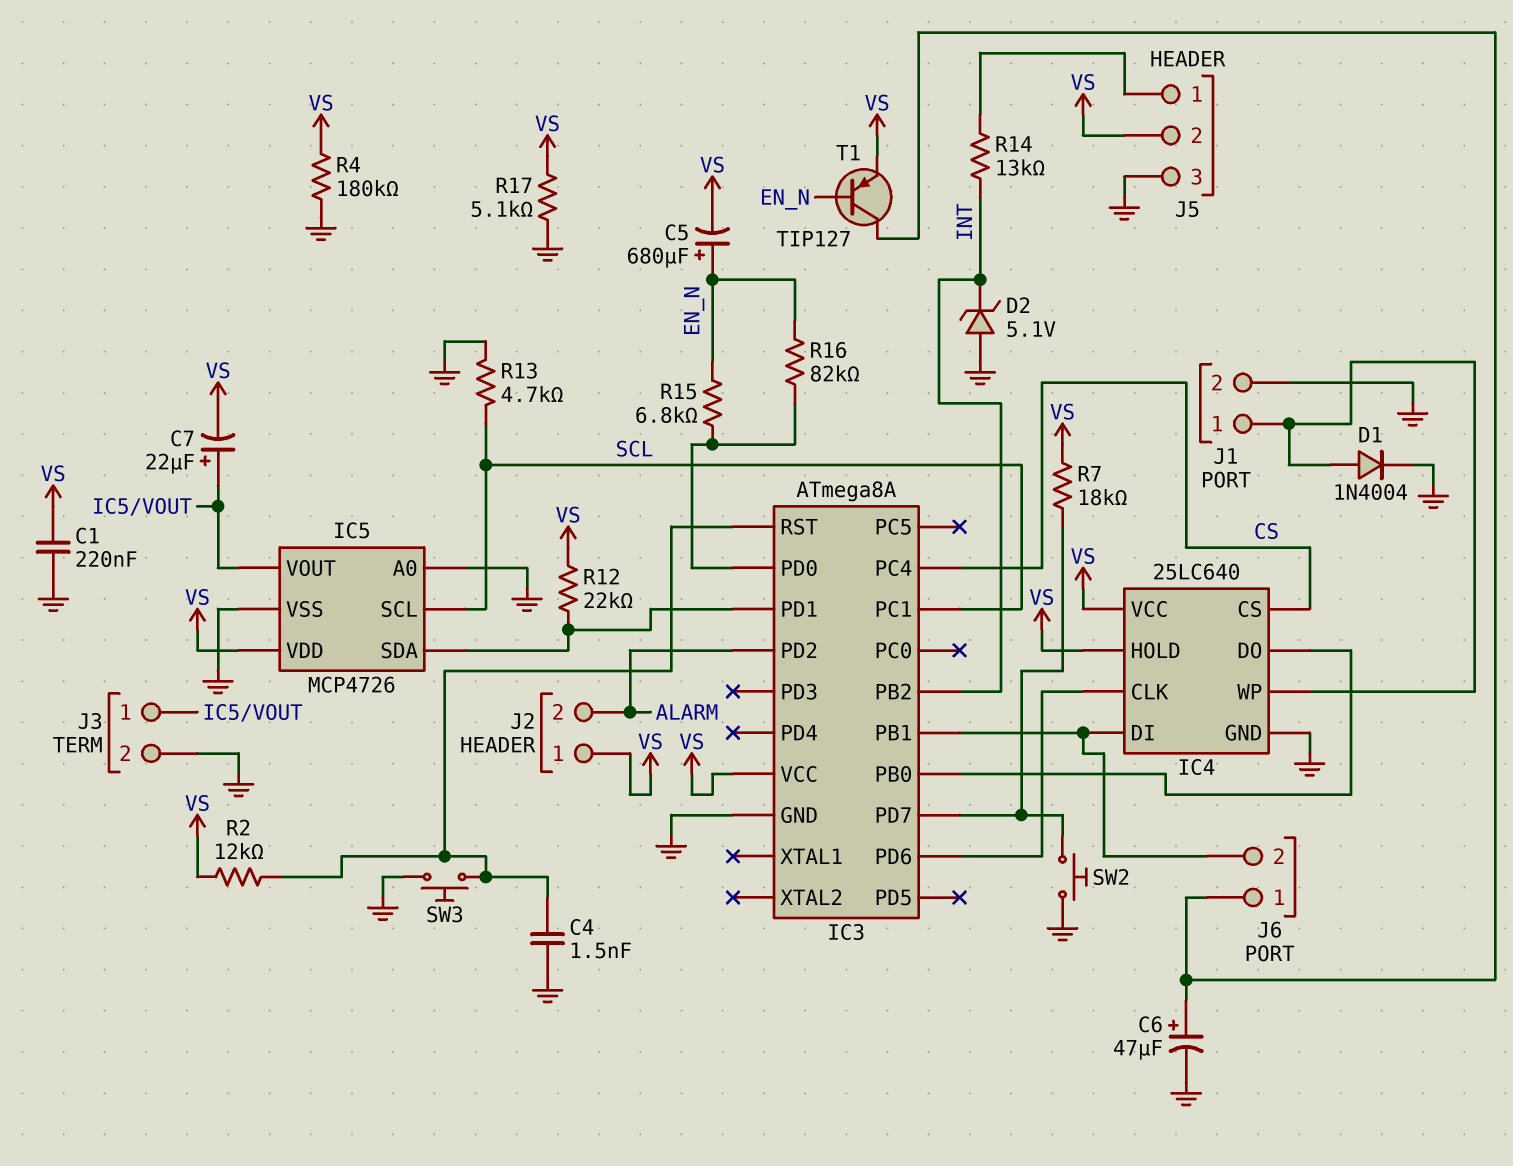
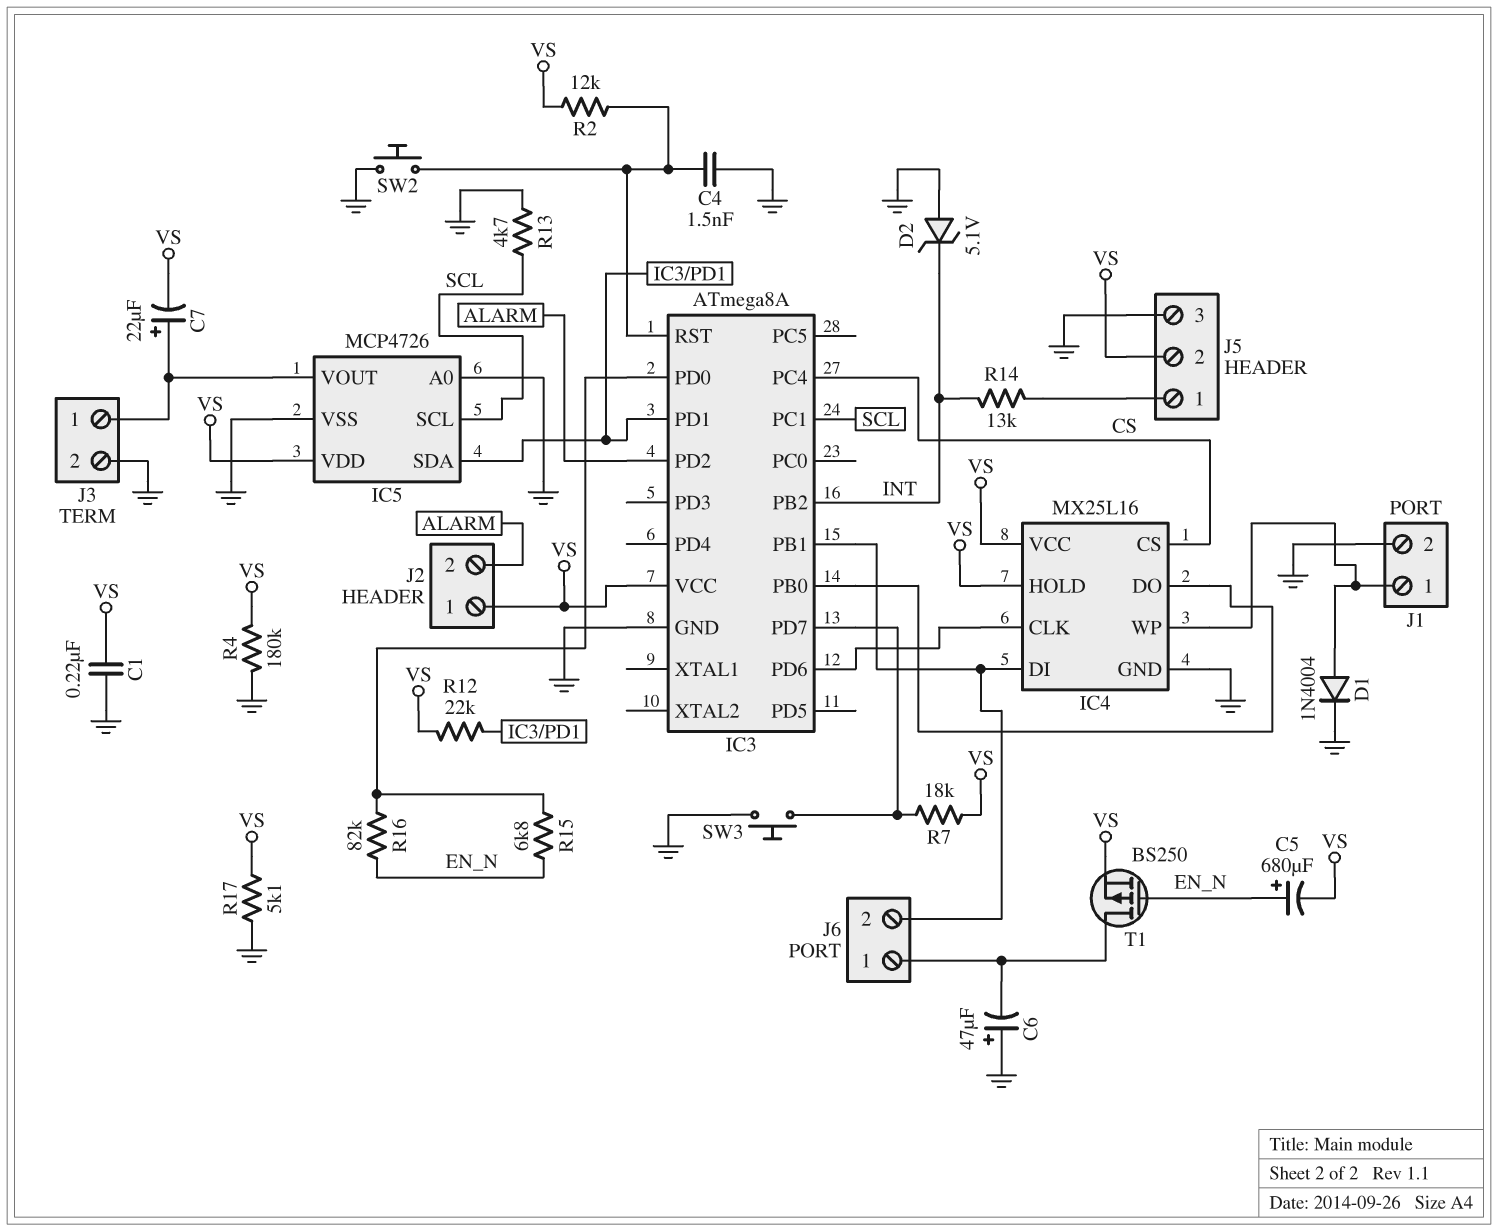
C6: 47uF (plus J6/1, minus GND) -> 47uF (plus GND, minus J6/1)
IC4: 25LC640 -> MX25L16
SW2: button (GND, IC3/PD7) -> button (GND, IC3/RST)
SW3: button (GND, IC3/RST) -> button (GND, IC3/PD7)
T1: PNP TIP127 (B EN_N, C J6/1, E VS) -> PMOS BS250 (G EN_N, D J6/1, S VS)

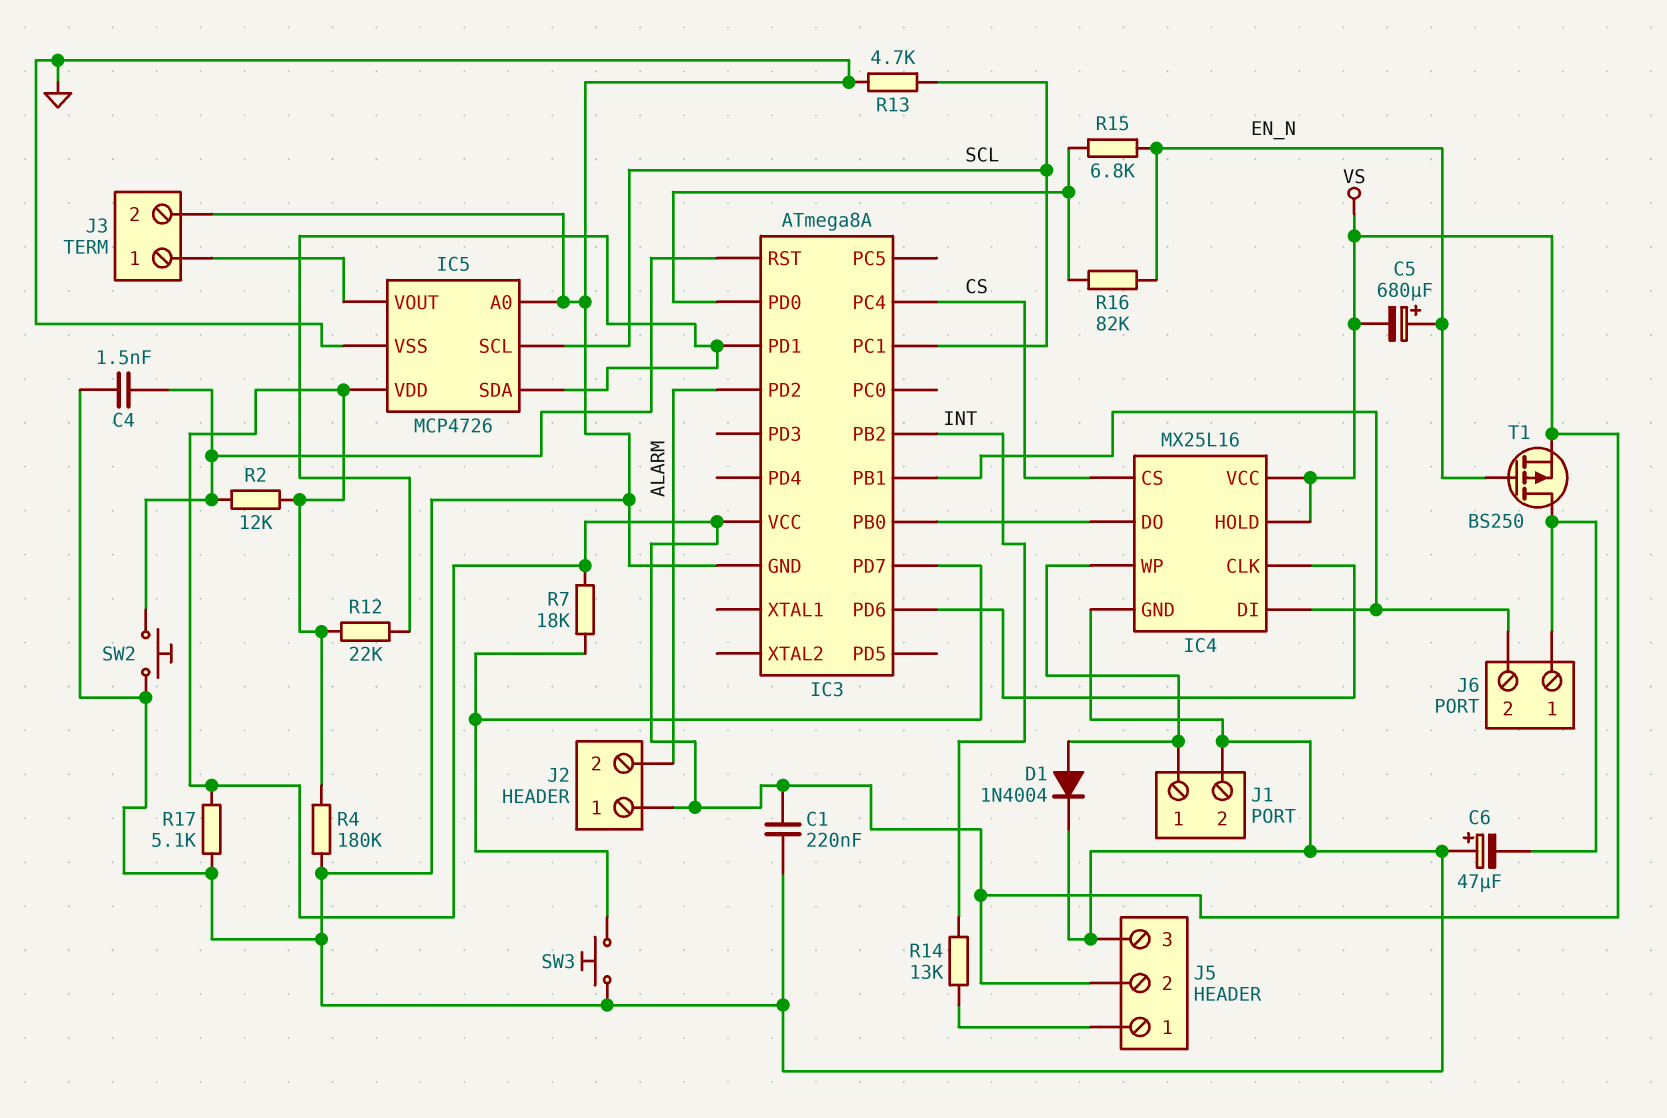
C7: 22uF (plus IC5/VOUT, minus VS) -> none
D2: zener 5.1V (A GND, K INT) -> none

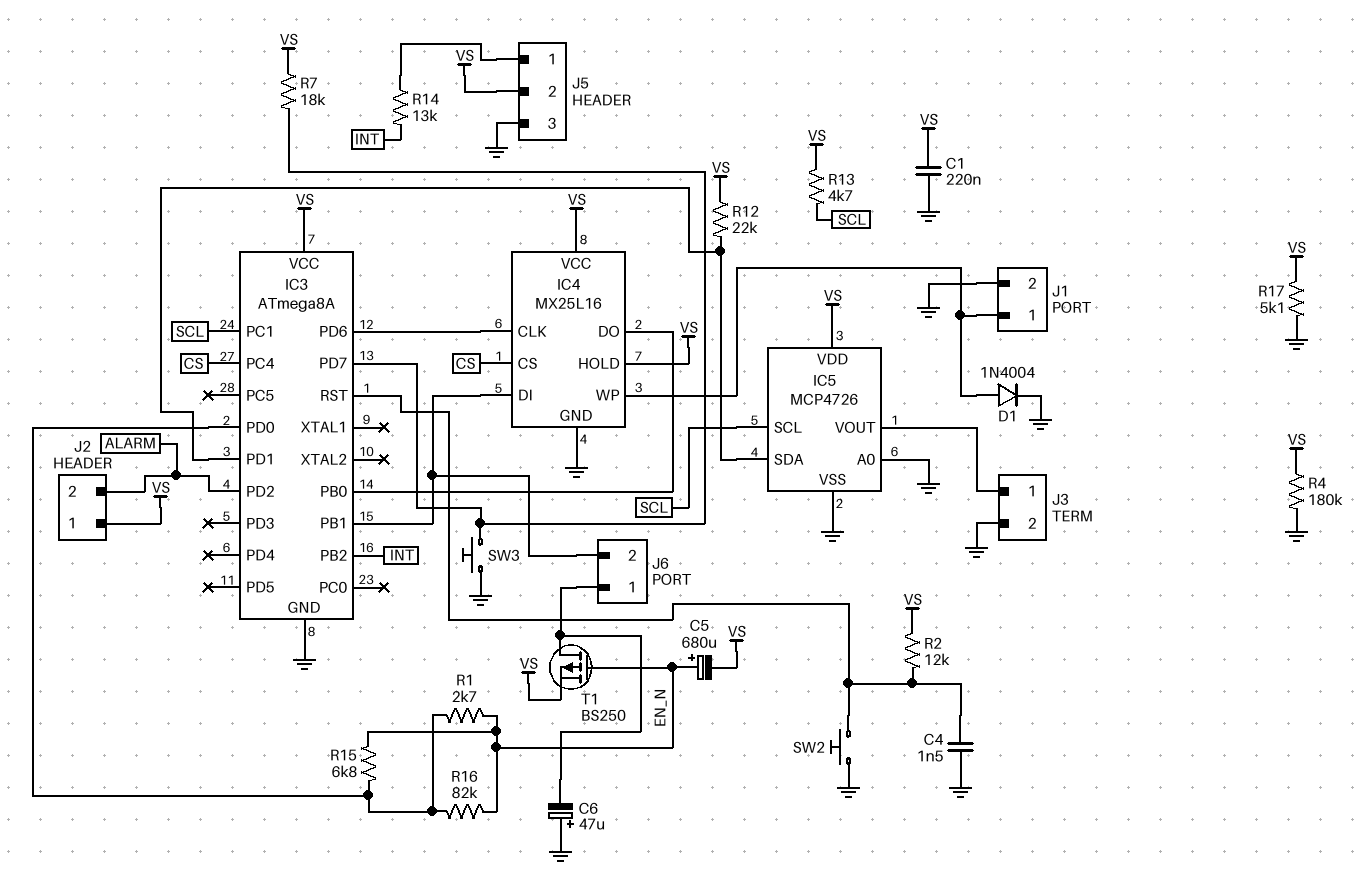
R1: none -> 2.7k (EN_N, IC3/PD0)
R13: 4.7k (GND, SCL) -> 4.7k (SCL, VS)

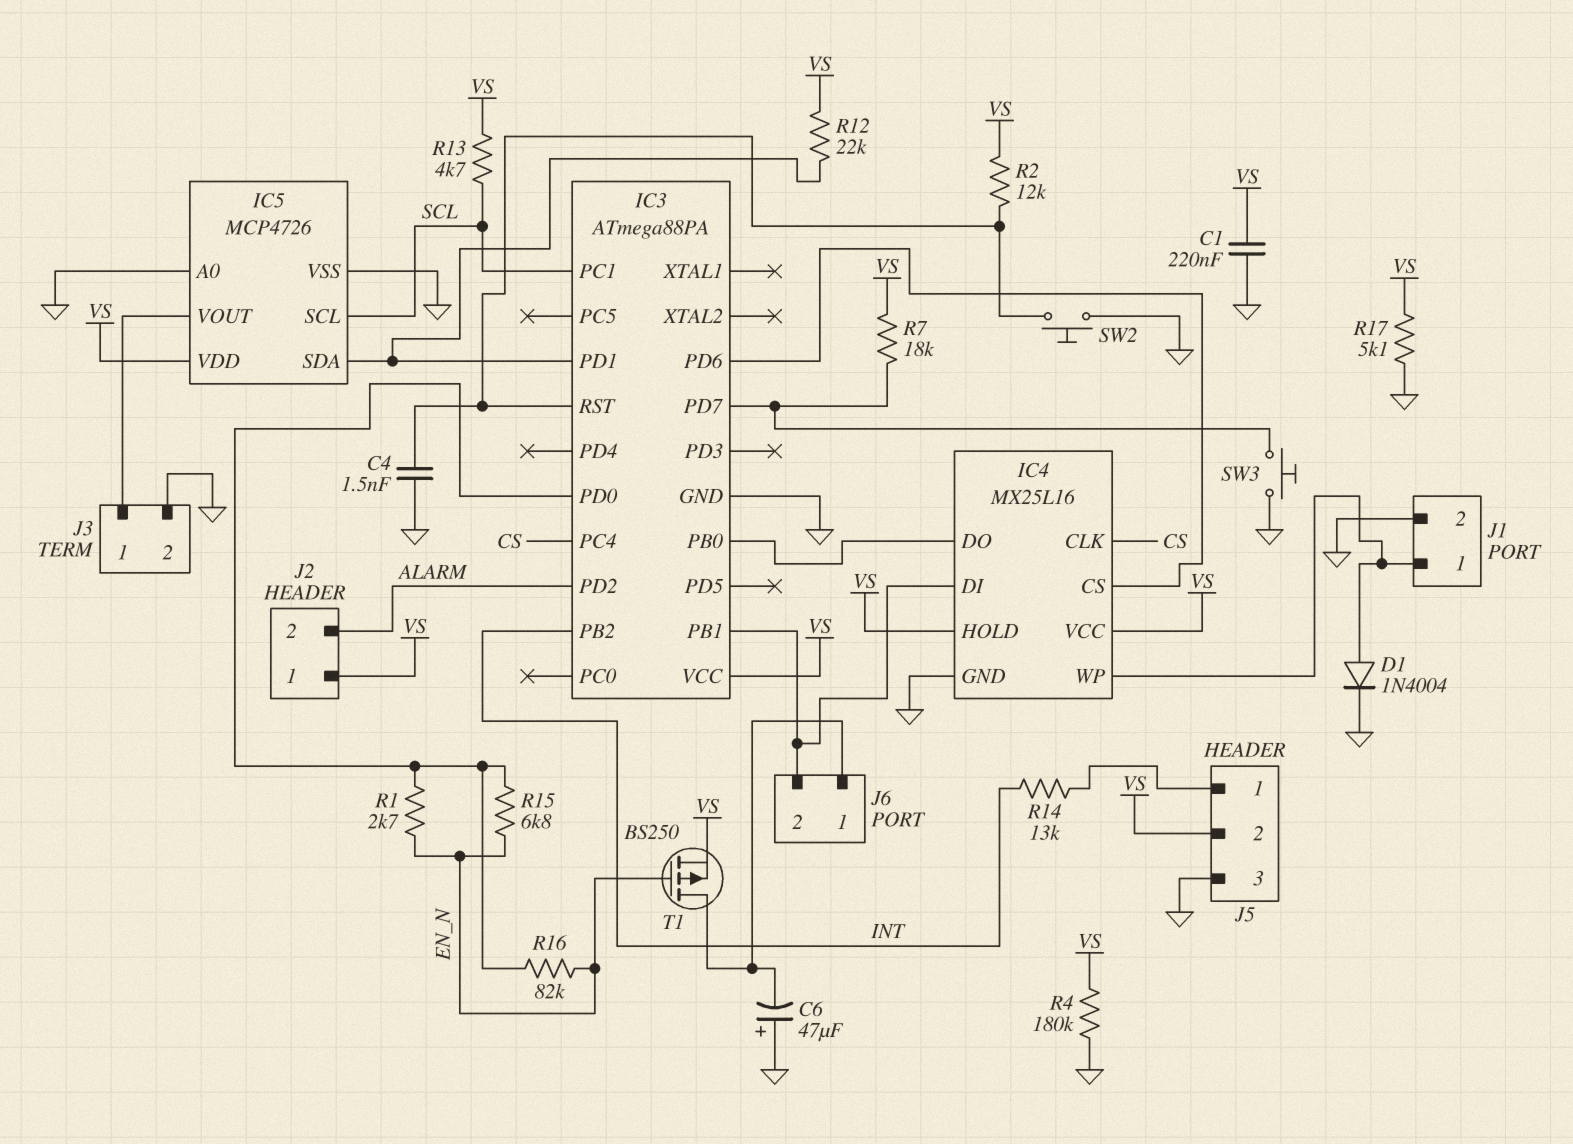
C5: 680uF (plus EN_N, minus VS) -> none
IC3: ATmega8A -> ATmega88PA
IC4 pin CLK: IC3/PD6 -> CS
IC4 pin CS: CS -> IC3/PD6

